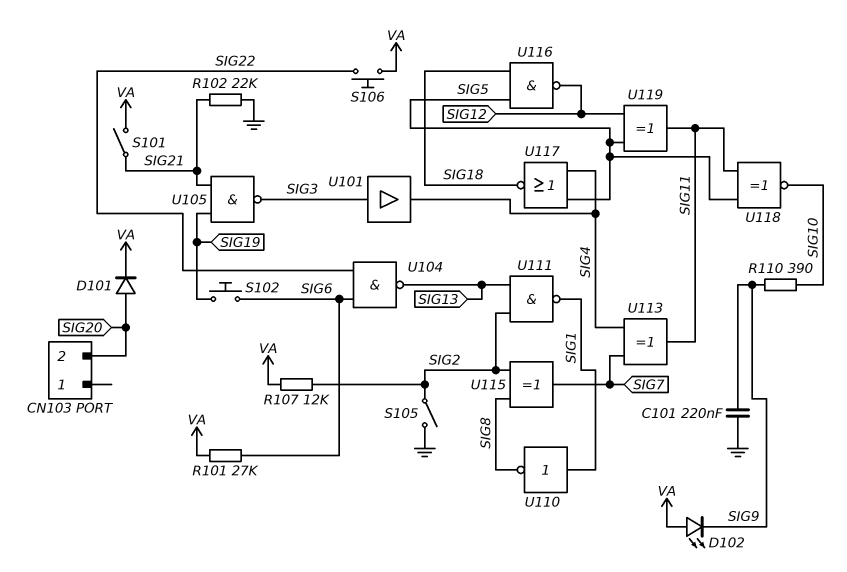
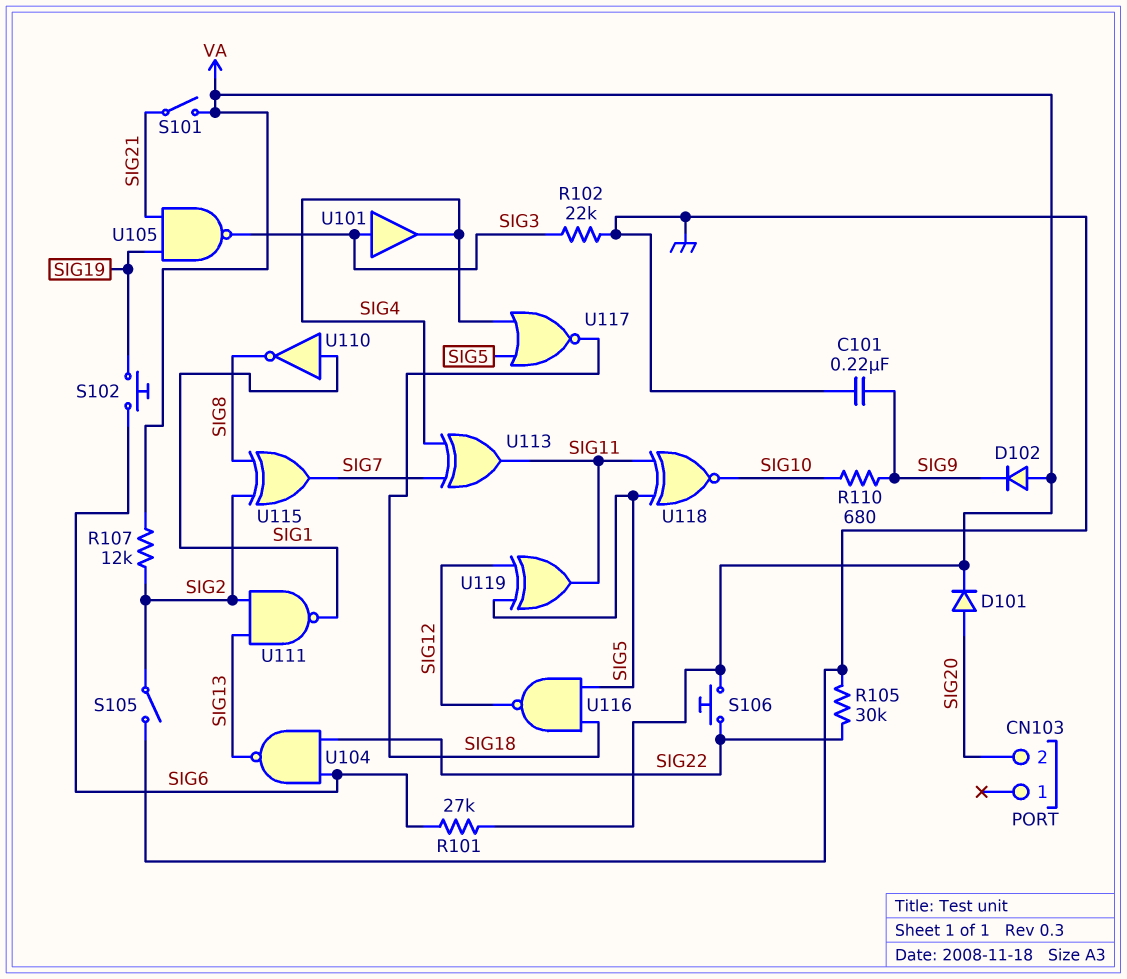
D102: LED (A VA, K SIG9) -> diode (A VA, K SIG9)
R102: 22k (GND, SIG21) -> 22k (GND, SIG3)
R105: none -> 30k (GND, SIG22)
R110: 390 (SIG9, SIG10) -> 680 (SIG9, SIG10)

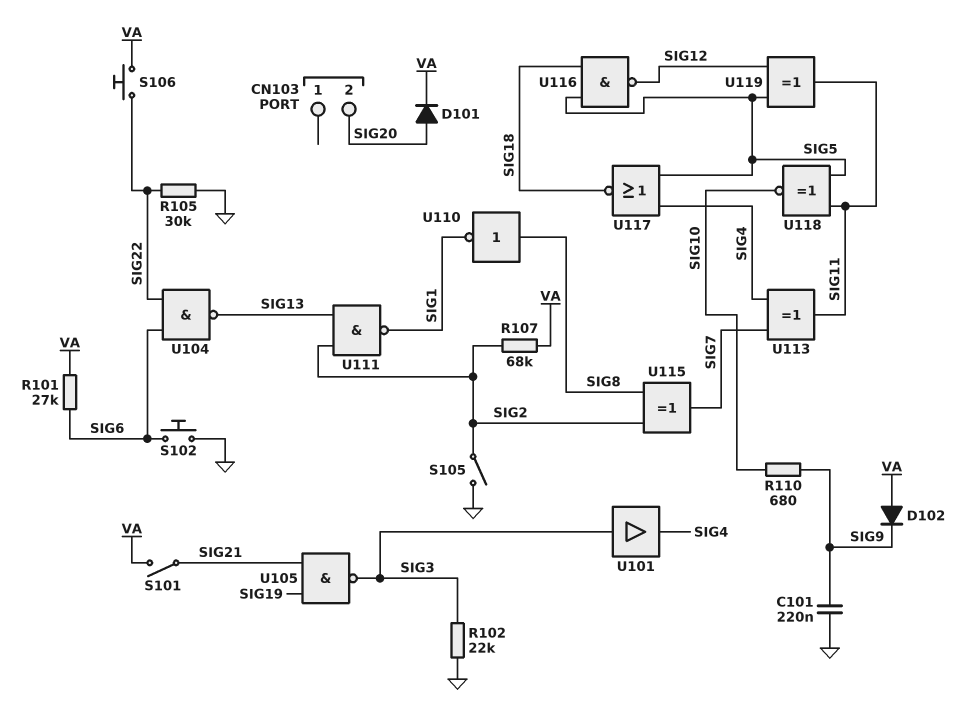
R107: 12k (SIG2, VA) -> 68k (SIG2, VA)
S102: button (SIG6, SIG19) -> button (GND, SIG6)
U110: NOT (in SIG1, out SIG8) -> NOT (in SIG8, out SIG1)

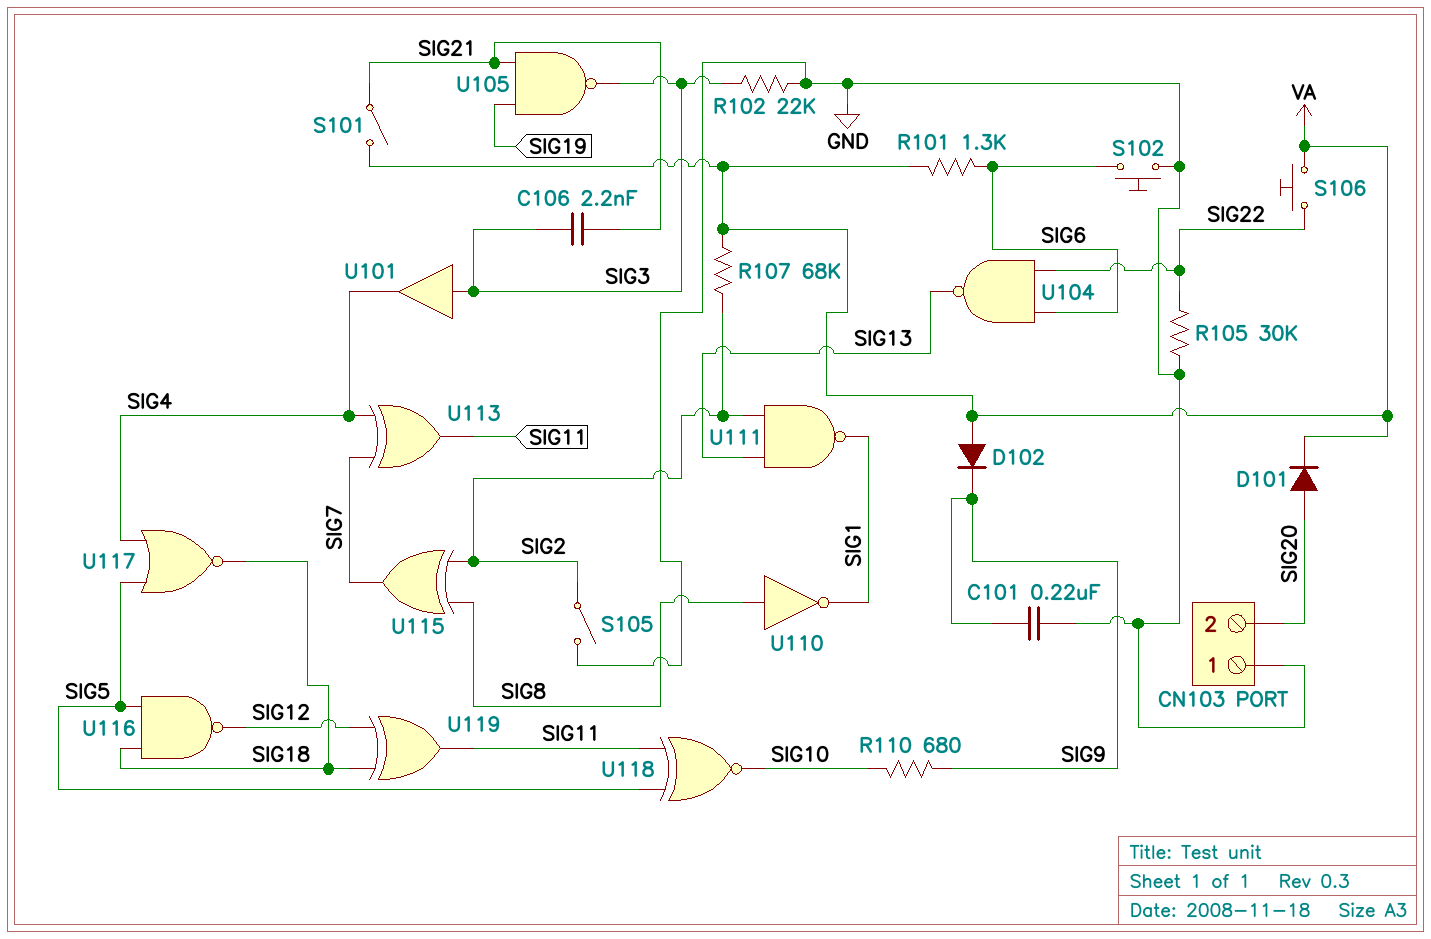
C106: none -> 2.2nF (SIG3, SIG21)
CN103 pin 1: none -> GND
R101: 27k (SIG6, VA) -> 1.3k (SIG6, VA)
U119: XOR (in SIG5, in SIG12, out SIG11) -> XOR (in SIG12, in SIG18, out SIG11)

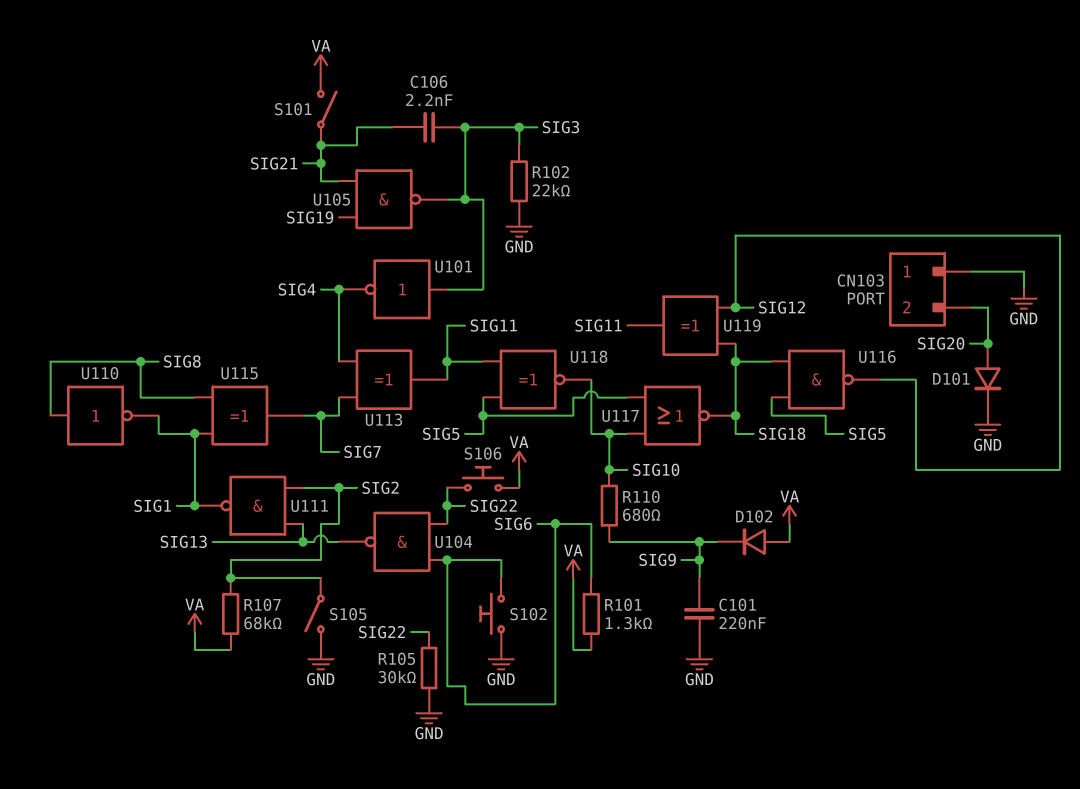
D101: diode (A SIG20, K VA) -> diode (A SIG20, K GND)
U101: buffer (in SIG3, out SIG4) -> NOT (in SIG3, out SIG4)
U115: XOR (in SIG2, in SIG8, out SIG7) -> XOR (in SIG1, in SIG8, out SIG7)
U117: NOR (in SIG4, in SIG5, out SIG18) -> NOR (in SIG5, in SIG10, out SIG18)

